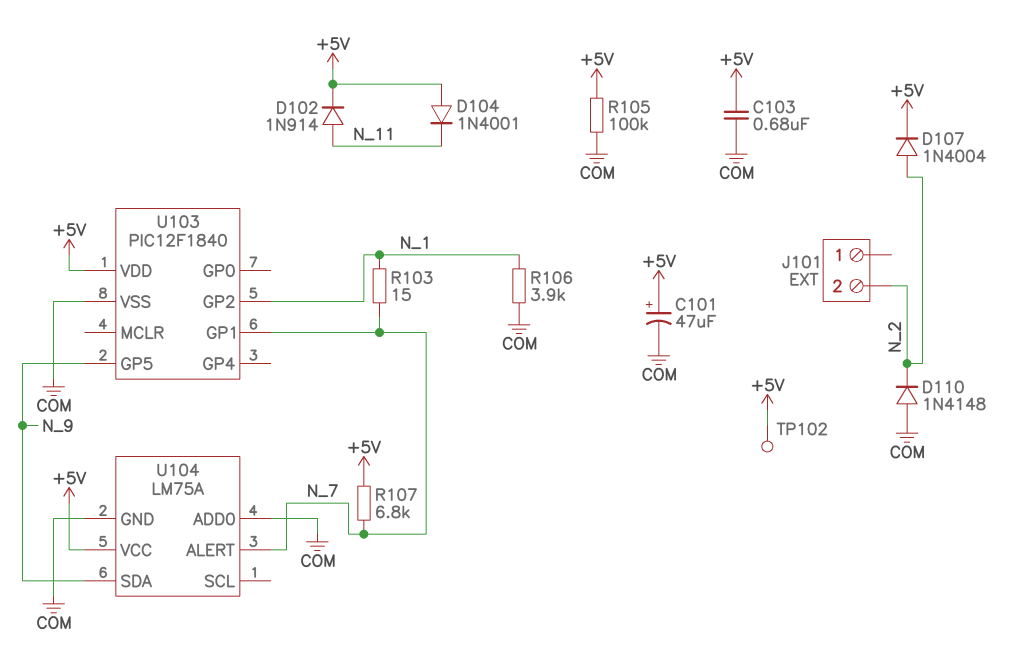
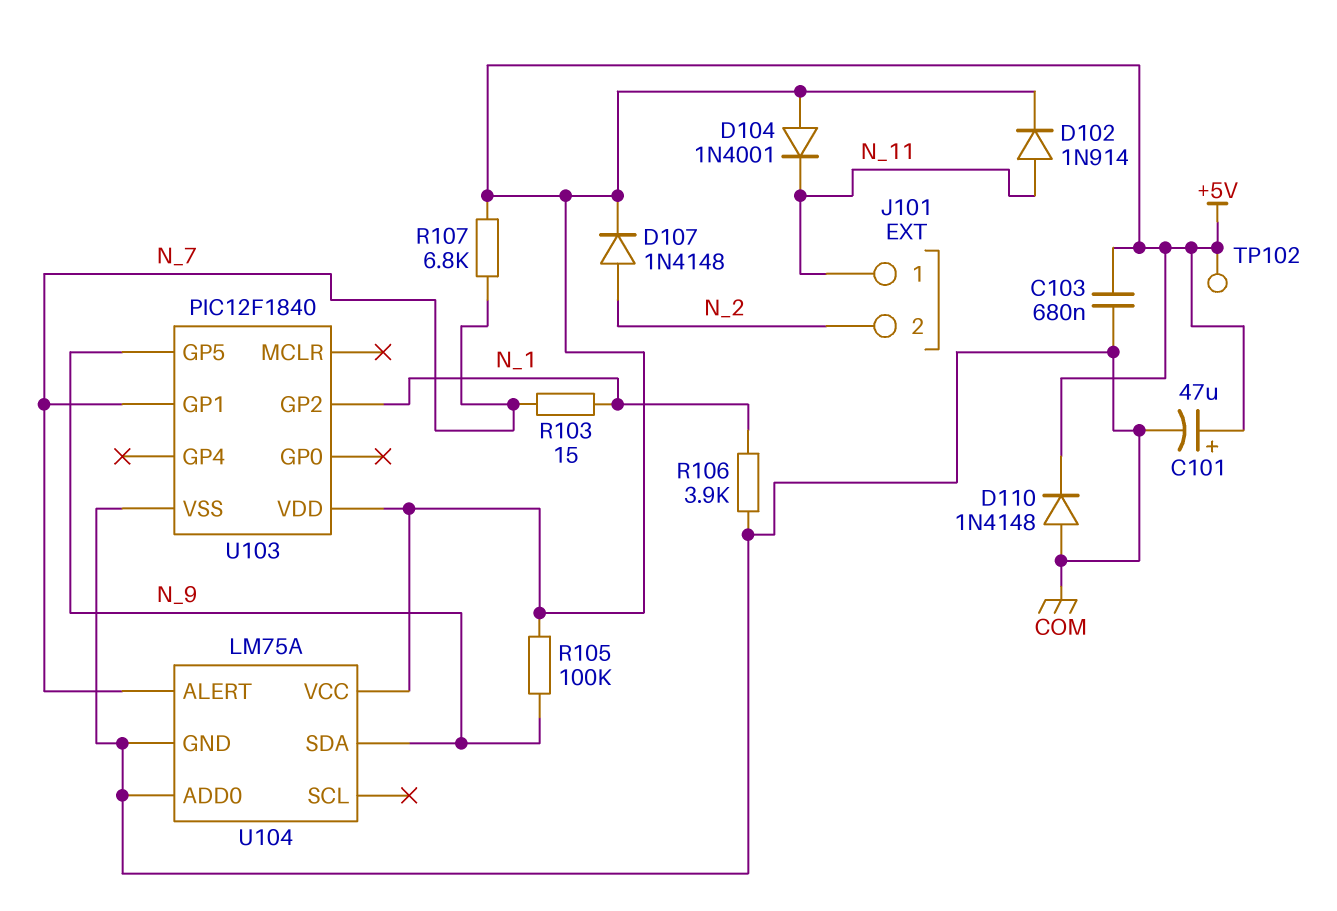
D107: diode 1N4004 (A N_2, K +5V) -> diode 1N4148 (A N_2, K +5V)
D110: diode 1N4148 (A COM, K N_2) -> diode 1N4148 (A COM, K +5V)
J101 pin 1: none -> N_11
R105: 100k (+5V, COM) -> 100k (+5V, N_9)

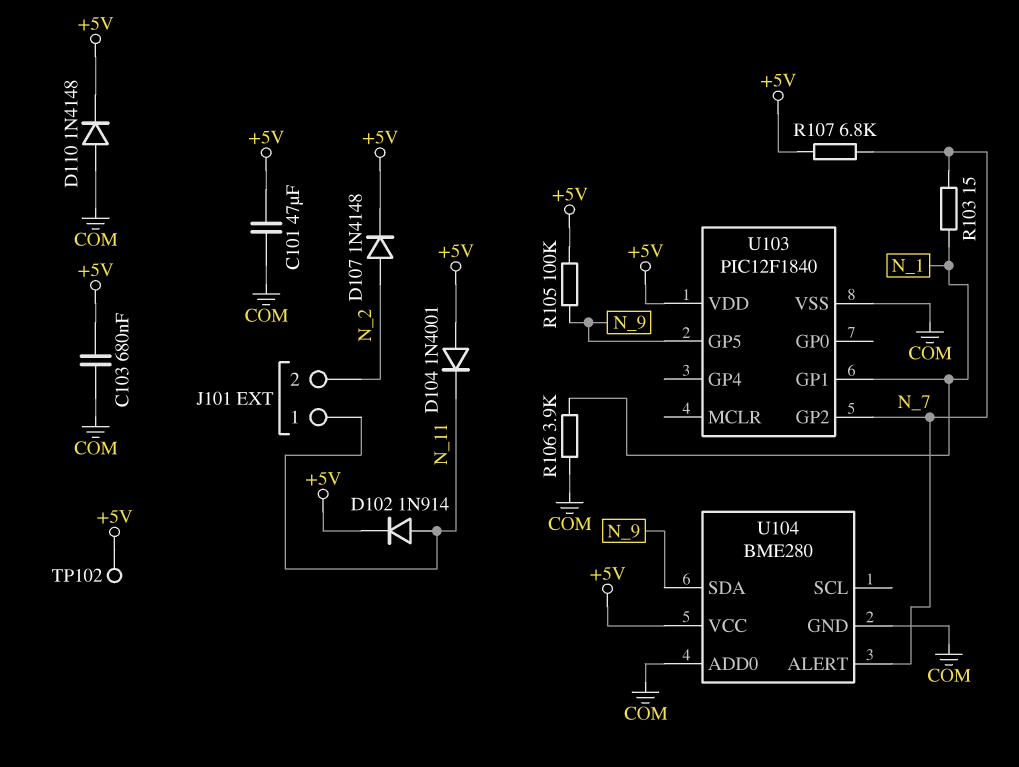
C101: 47uF (plus +5V, minus COM) -> 47uF (+5V, COM)
U103 pin GP1: N_7 -> N_1
U103 pin GP2: N_1 -> N_7
U104: LM75A -> BME280

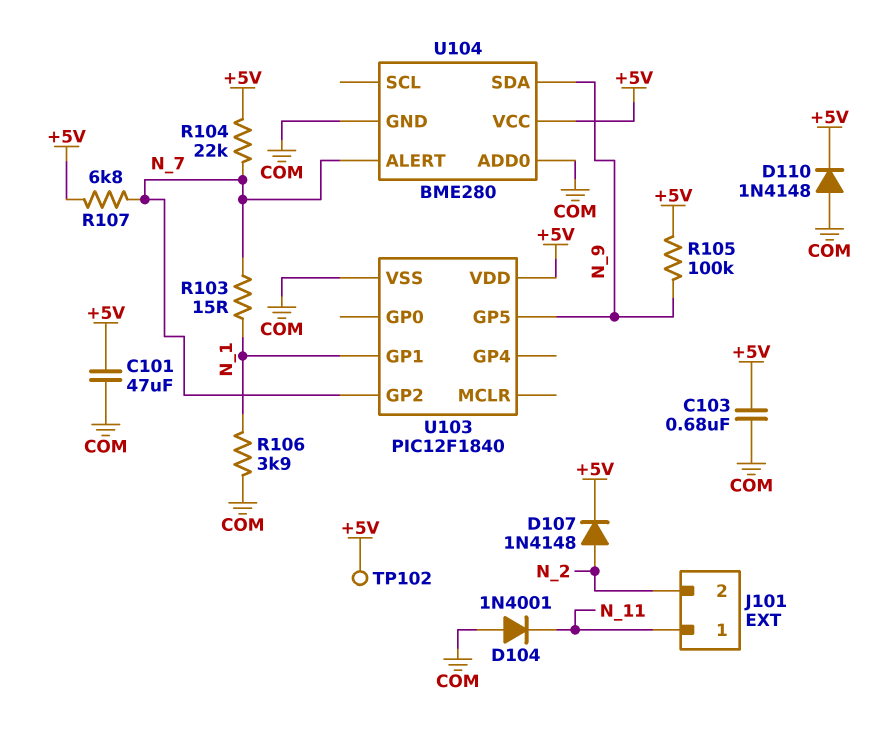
D102: diode 1N914 (A N_11, K +5V) -> none
D104: diode 1N4001 (A +5V, K N_11) -> diode 1N4001 (A COM, K N_11)
R104: none -> 22k (+5V, N_7)

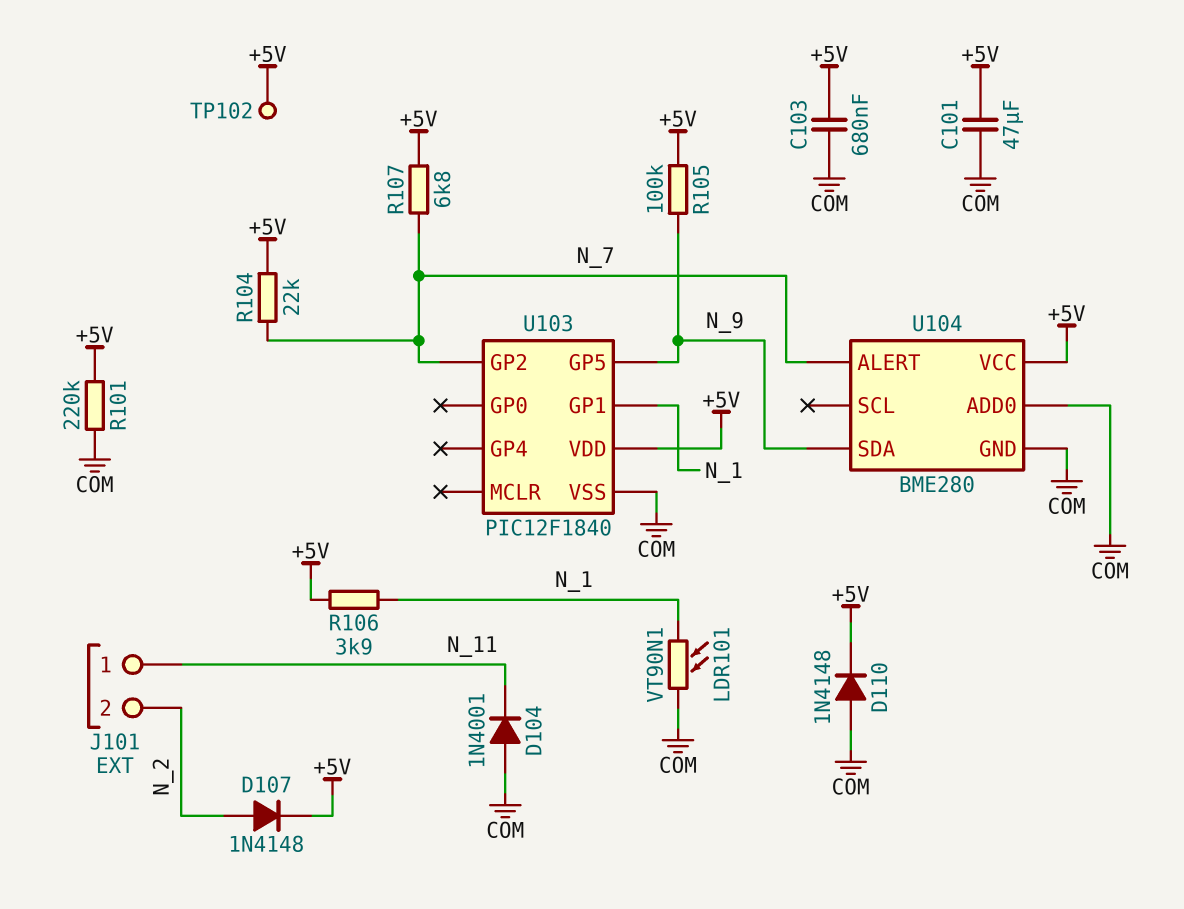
LDR101: none -> VT90N1 (COM, N_1)
R101: none -> 220k (+5V, COM)
R103: 15 (N_1, N_7) -> none
R106: 3.9k (COM, N_1) -> 3.9k (+5V, N_1)

